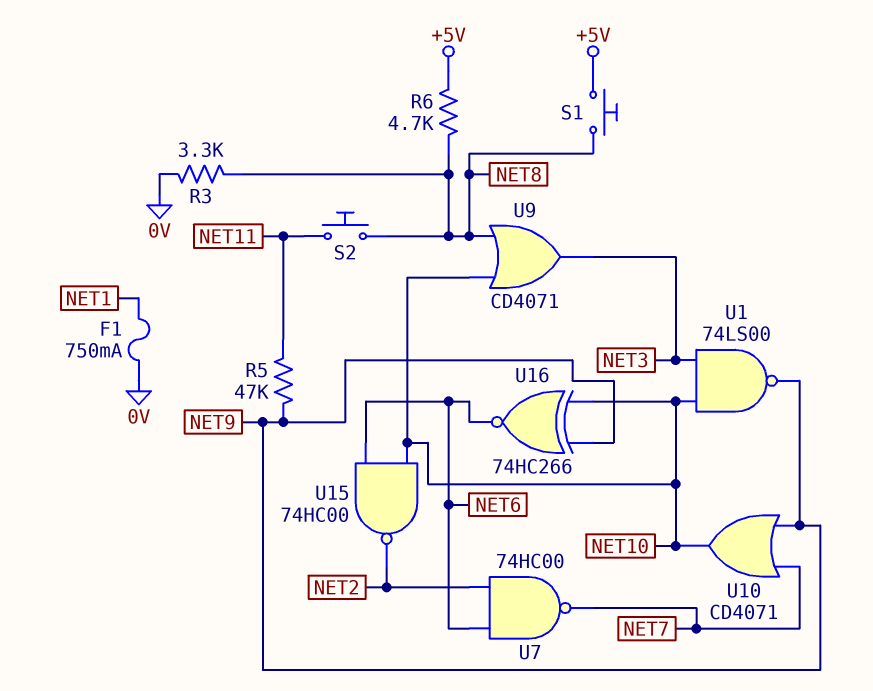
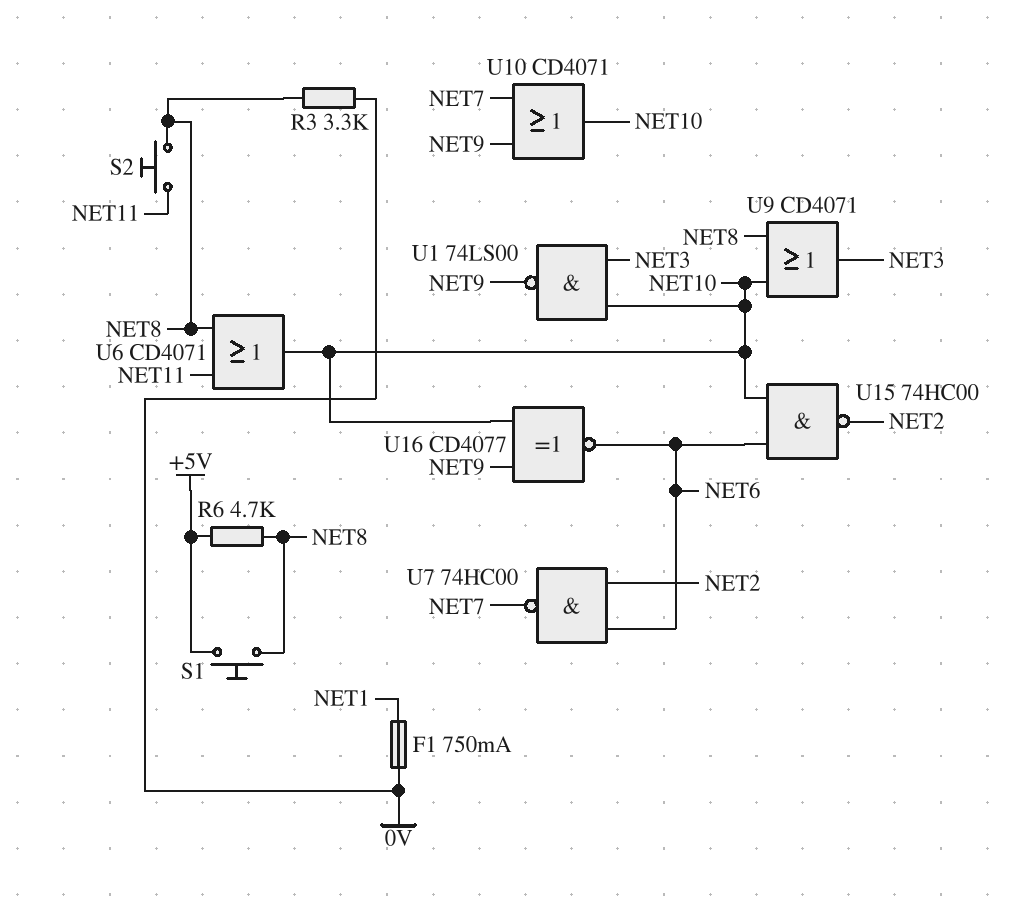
R5: 47k (NET9, NET11) -> none
U6: none -> OR CD4071 (in NET8, in NET11, out NET10)
U16: XNOR 74HC266 (in NET9, in NET10, out NET6) -> XNOR CD4077 (in NET9, in NET10, out NET6)

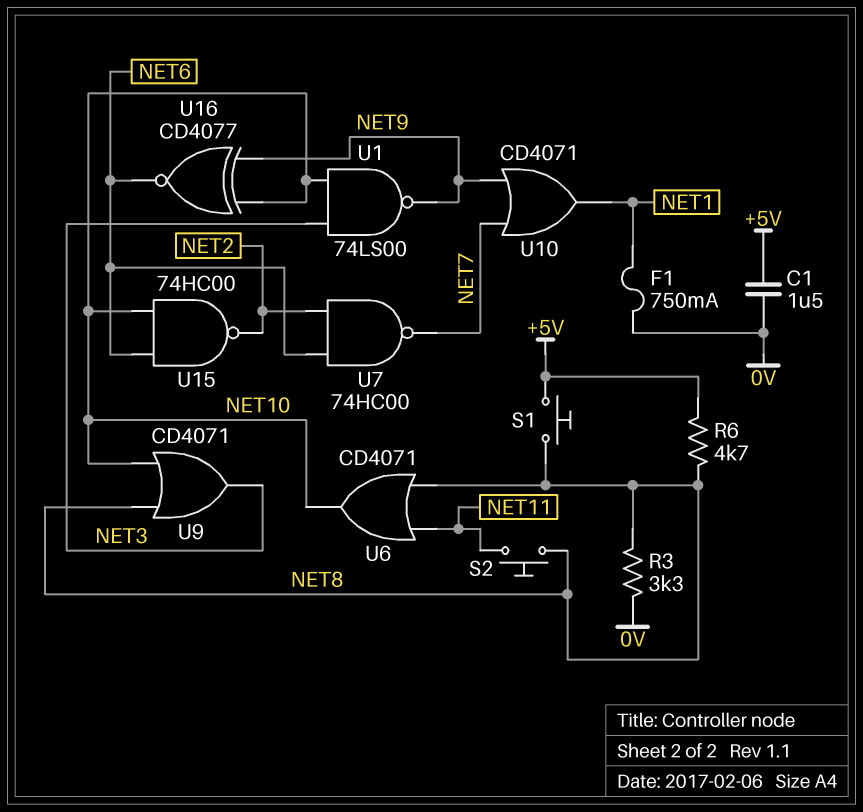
C1: none -> 1.5uF (+5V, 0V)
U10: OR CD4071 (in NET7, in NET9, out NET10) -> OR CD4071 (in NET7, in NET9, out NET1)

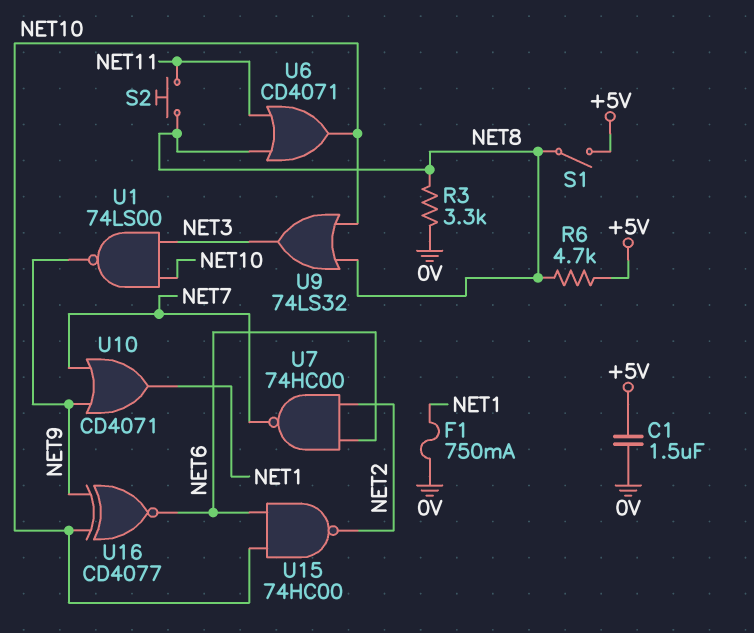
S1: button (+5V, NET8) -> switch (+5V, NET8)
U9: OR CD4071 (in NET8, in NET10, out NET3) -> OR 74LS32 (in NET8, in NET10, out NET3)

